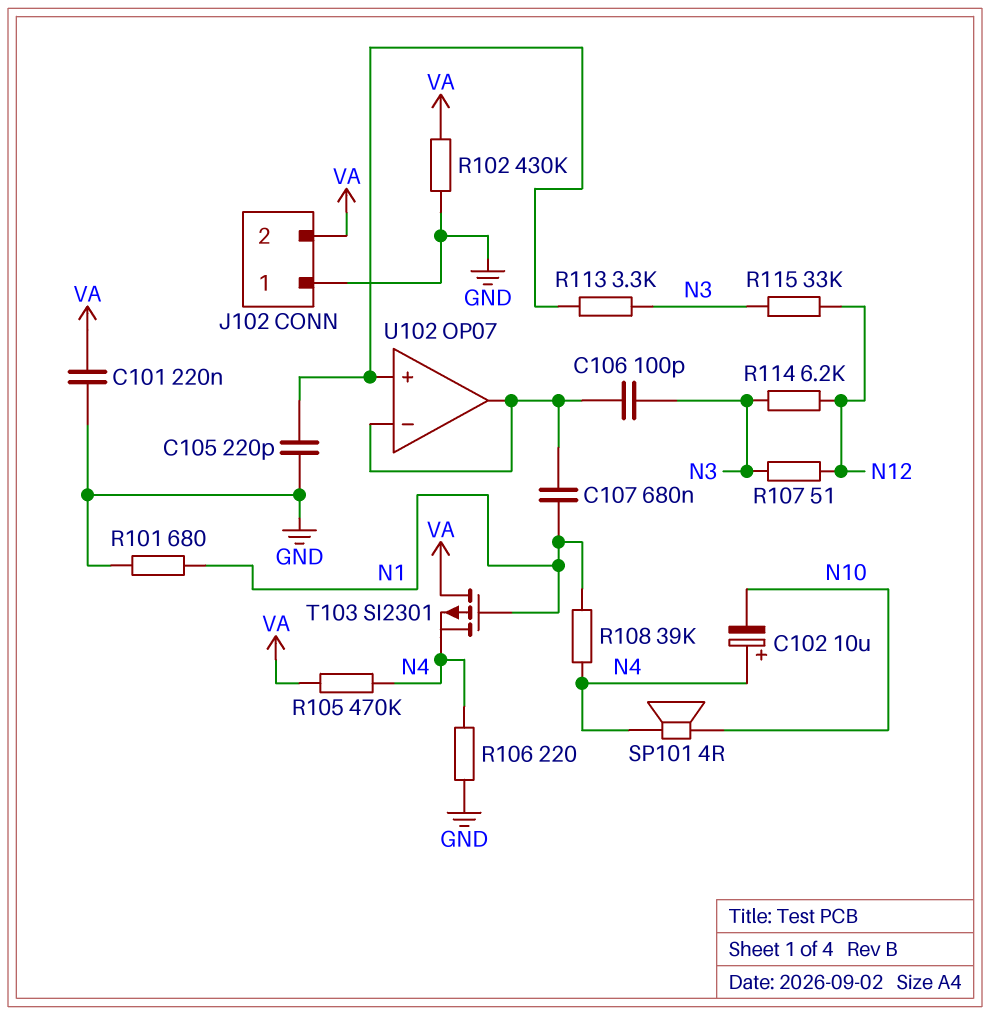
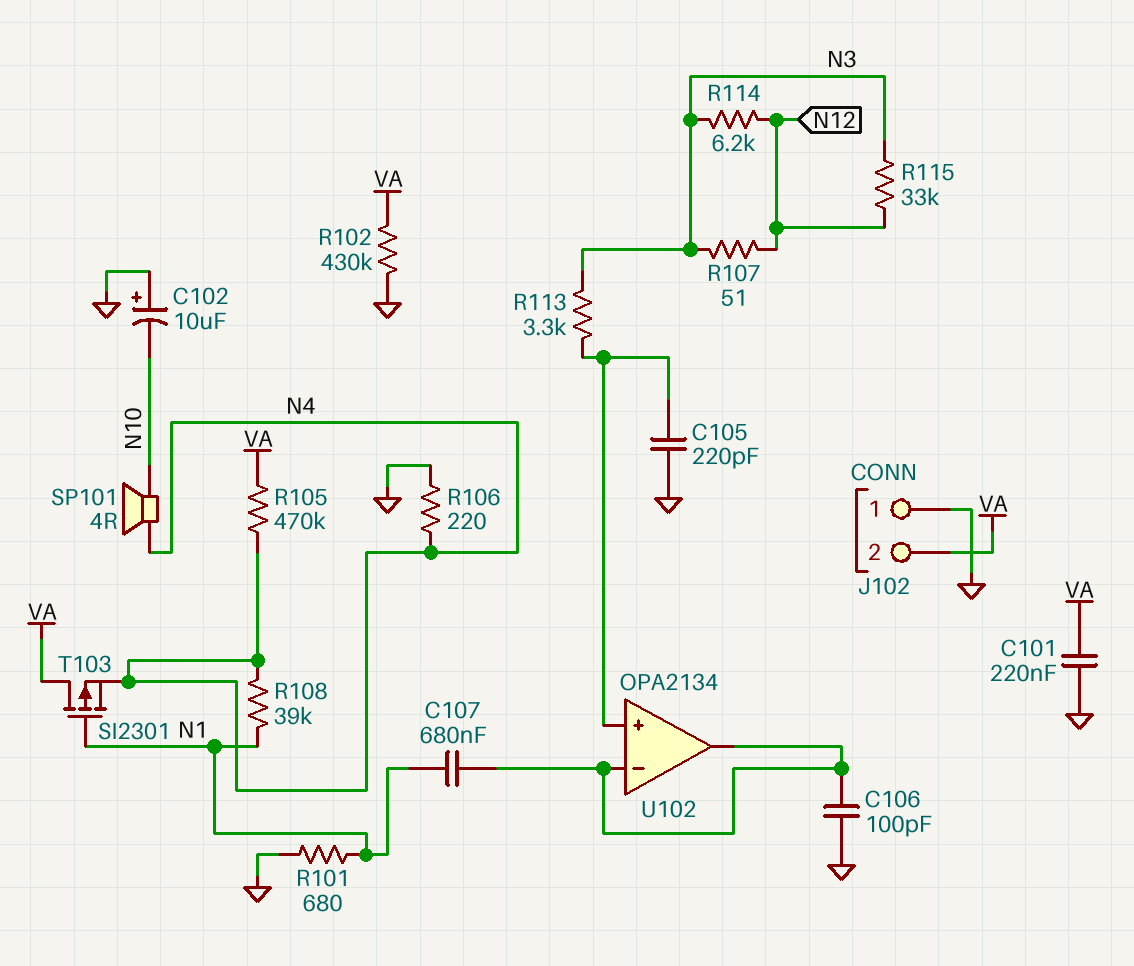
C102: 10uF (plus N4, minus N10) -> 10uF (plus GND, minus N10)
C106: 100pF (N3, U102/in-) -> 100pF (GND, U102/in-)
U102: OP07 -> OPA2134

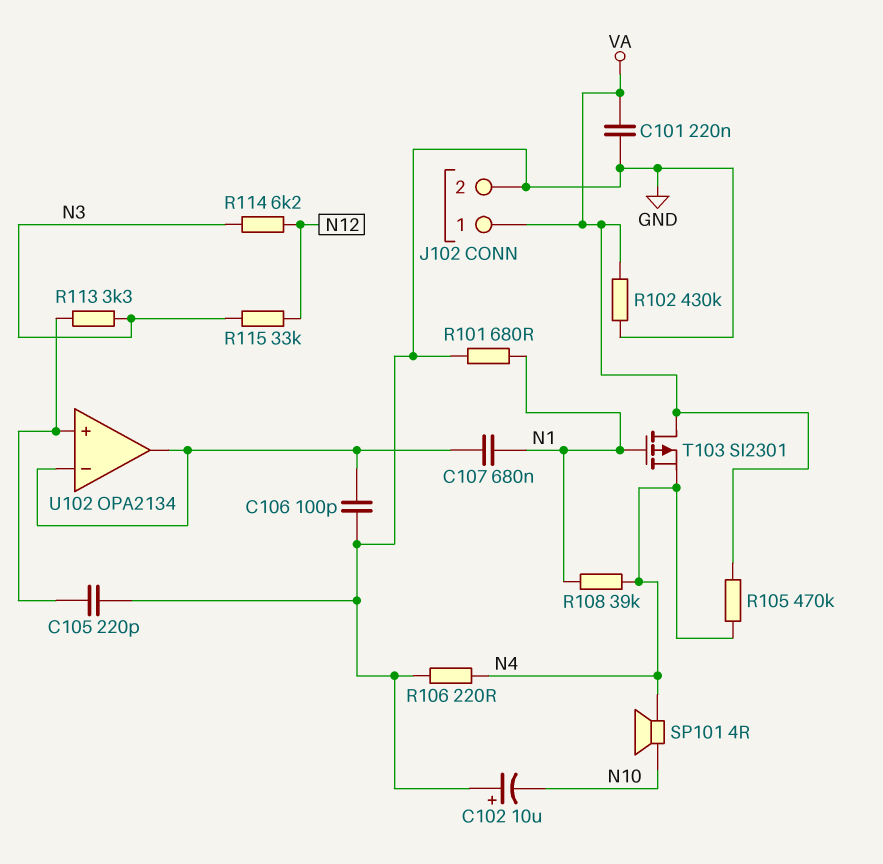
J102 pin 1: GND -> VA
J102 pin 2: VA -> GND
R107: 51 (N3, N12) -> none

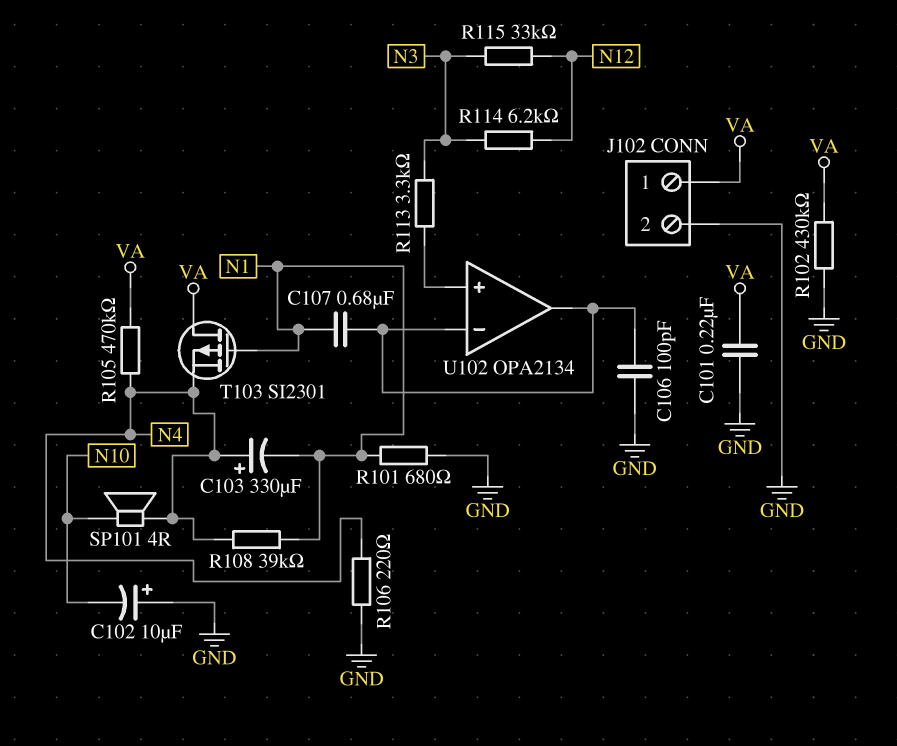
C103: none -> 330uF (plus N4, minus N1)
C105: 220pF (GND, U102/in+) -> none

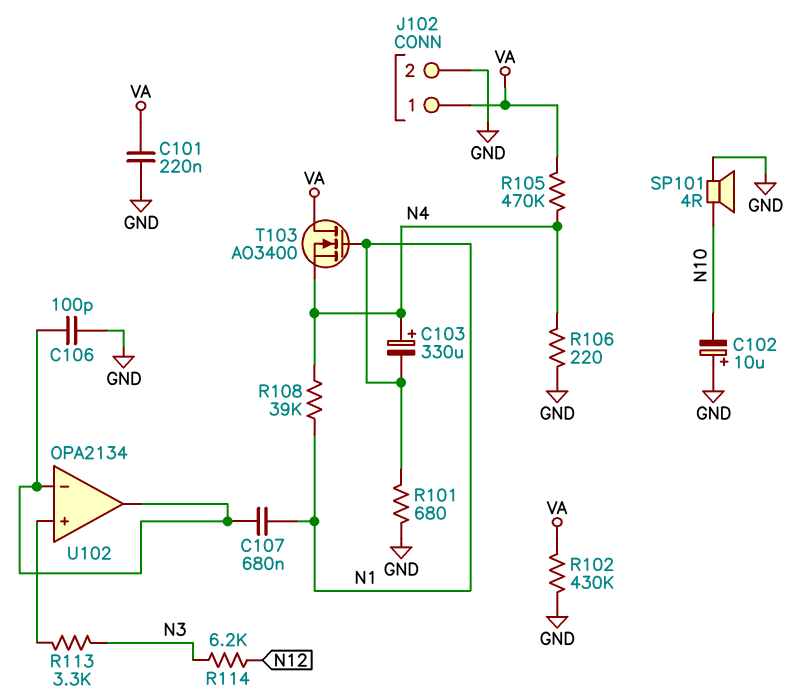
R115: 33k (N3, N12) -> none
SP101: speaker 4R (N4, N10) -> speaker 4R (GND, N10)
T103: PMOS SI2301 (G N1, D VA, S N4) -> NMOS AO3400 (G N1, D VA, S N4)

